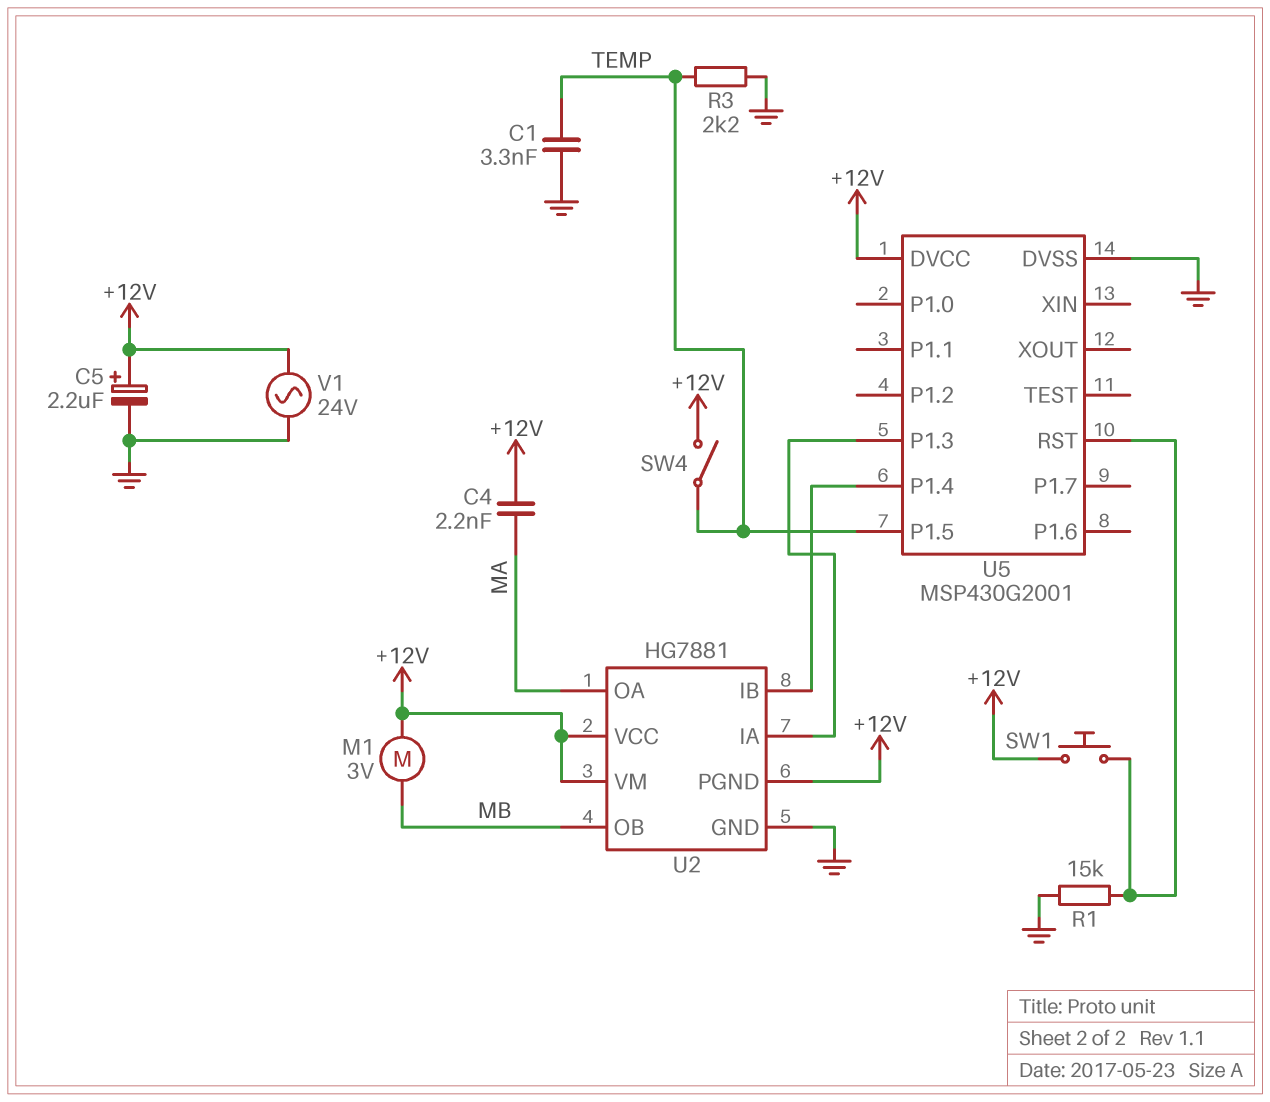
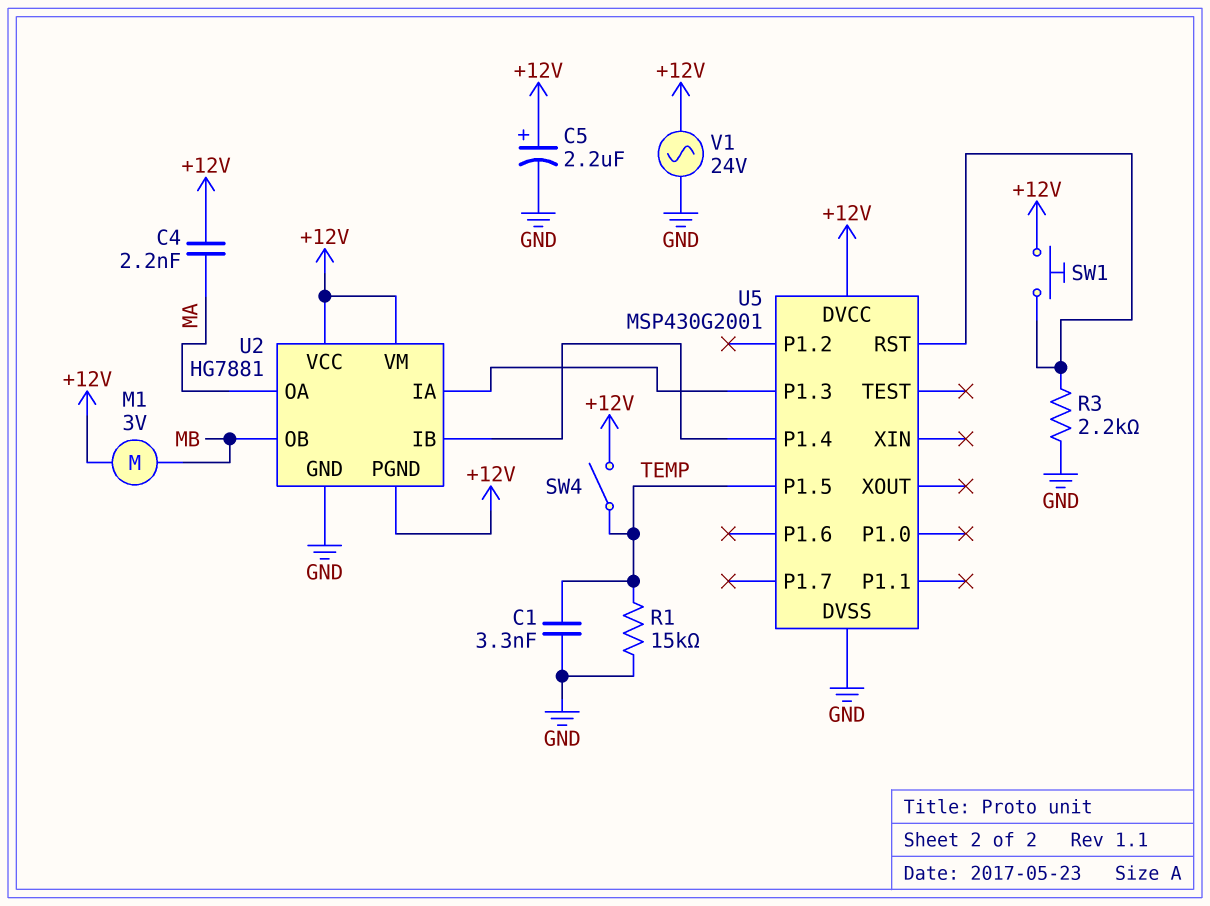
R1: 15k (GND, U5/RST) -> 15k (GND, TEMP)
R3: 2.2k (GND, TEMP) -> 2.2k (GND, U5/RST)

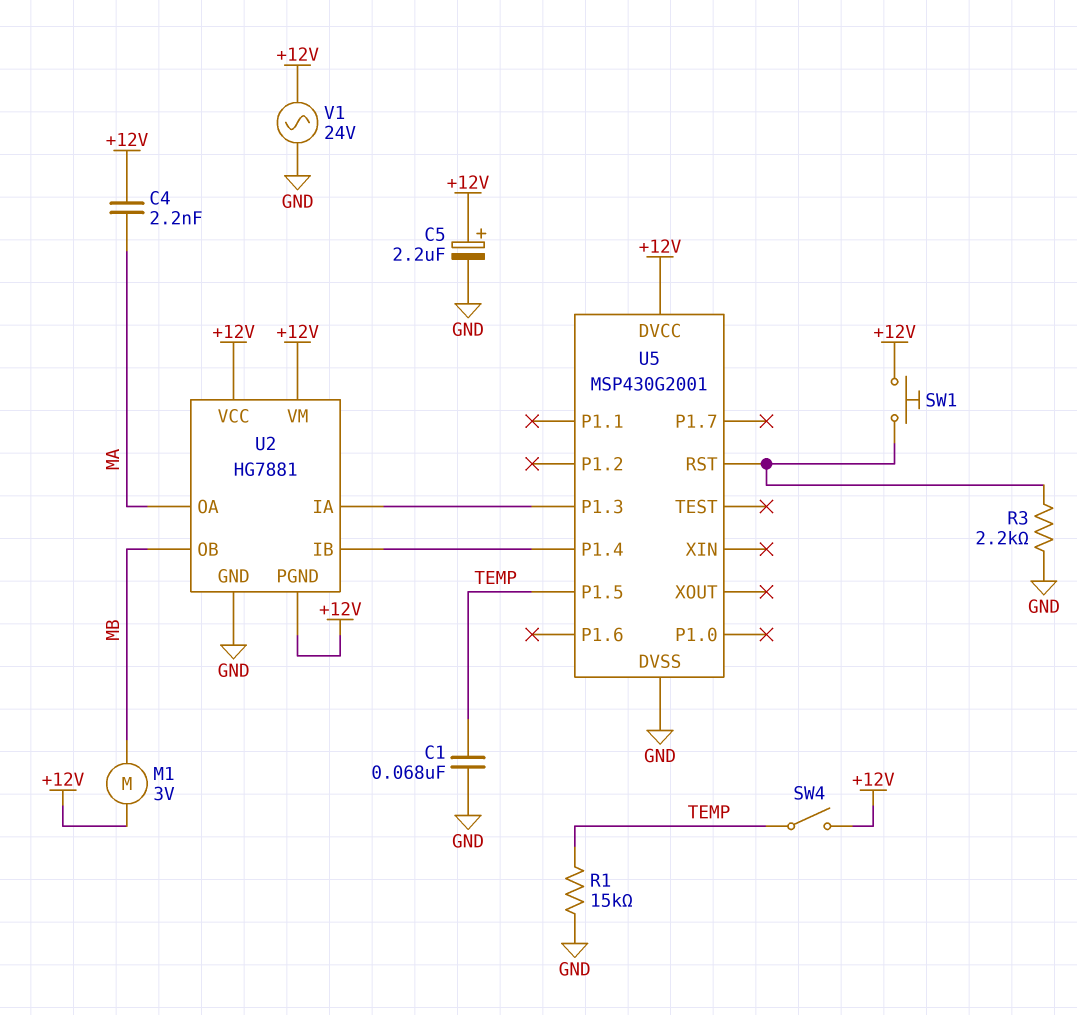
C1: 3.3nF (GND, TEMP) -> 68nF (GND, TEMP)

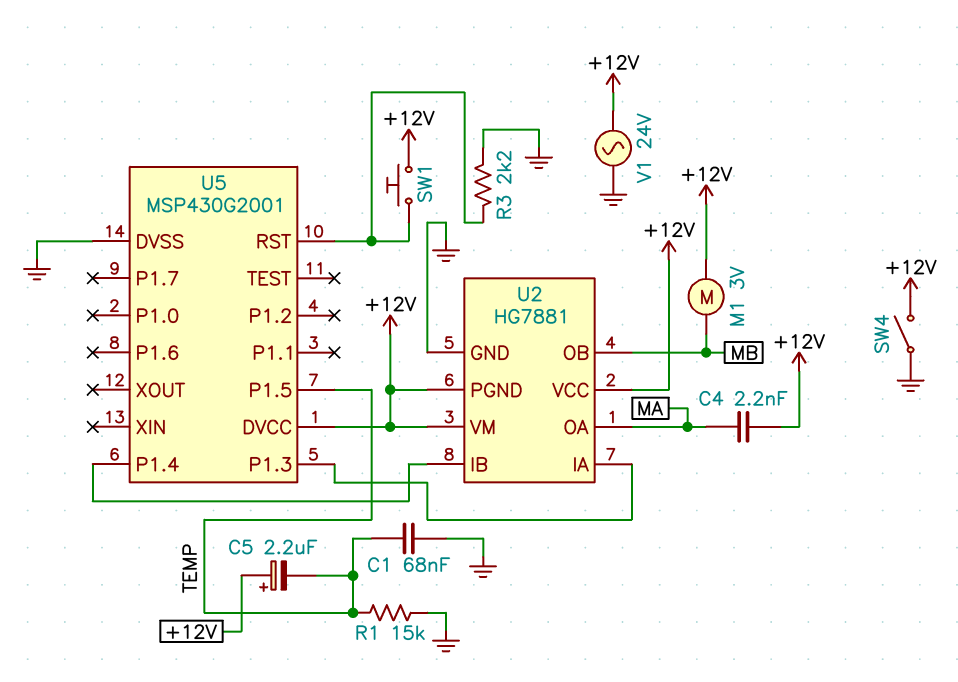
C5: 2.2uF (plus +12V, minus GND) -> 2.2uF (plus +12V, minus TEMP)
SW4: switch (+12V, TEMP) -> switch (+12V, GND)

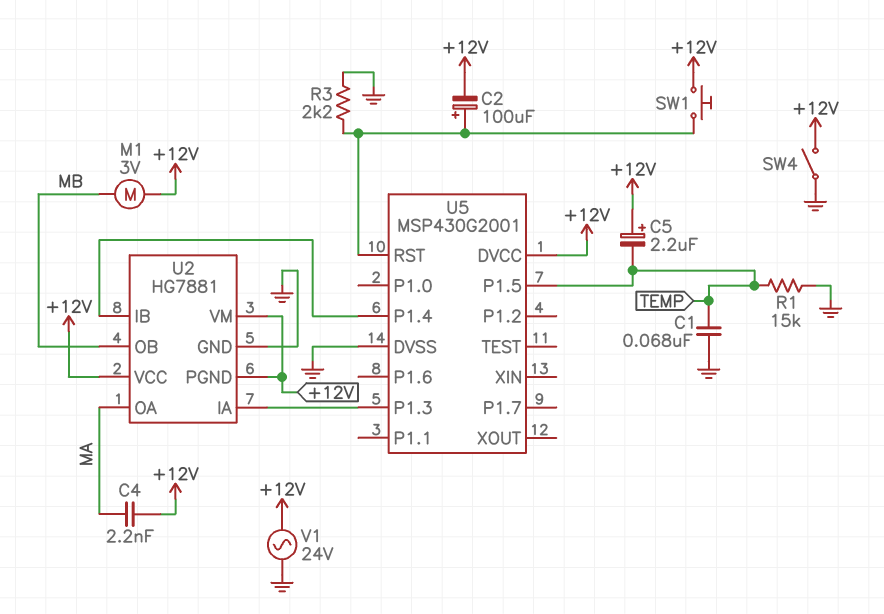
C2: none -> 100uF (plus U5/RST, minus +12V)

